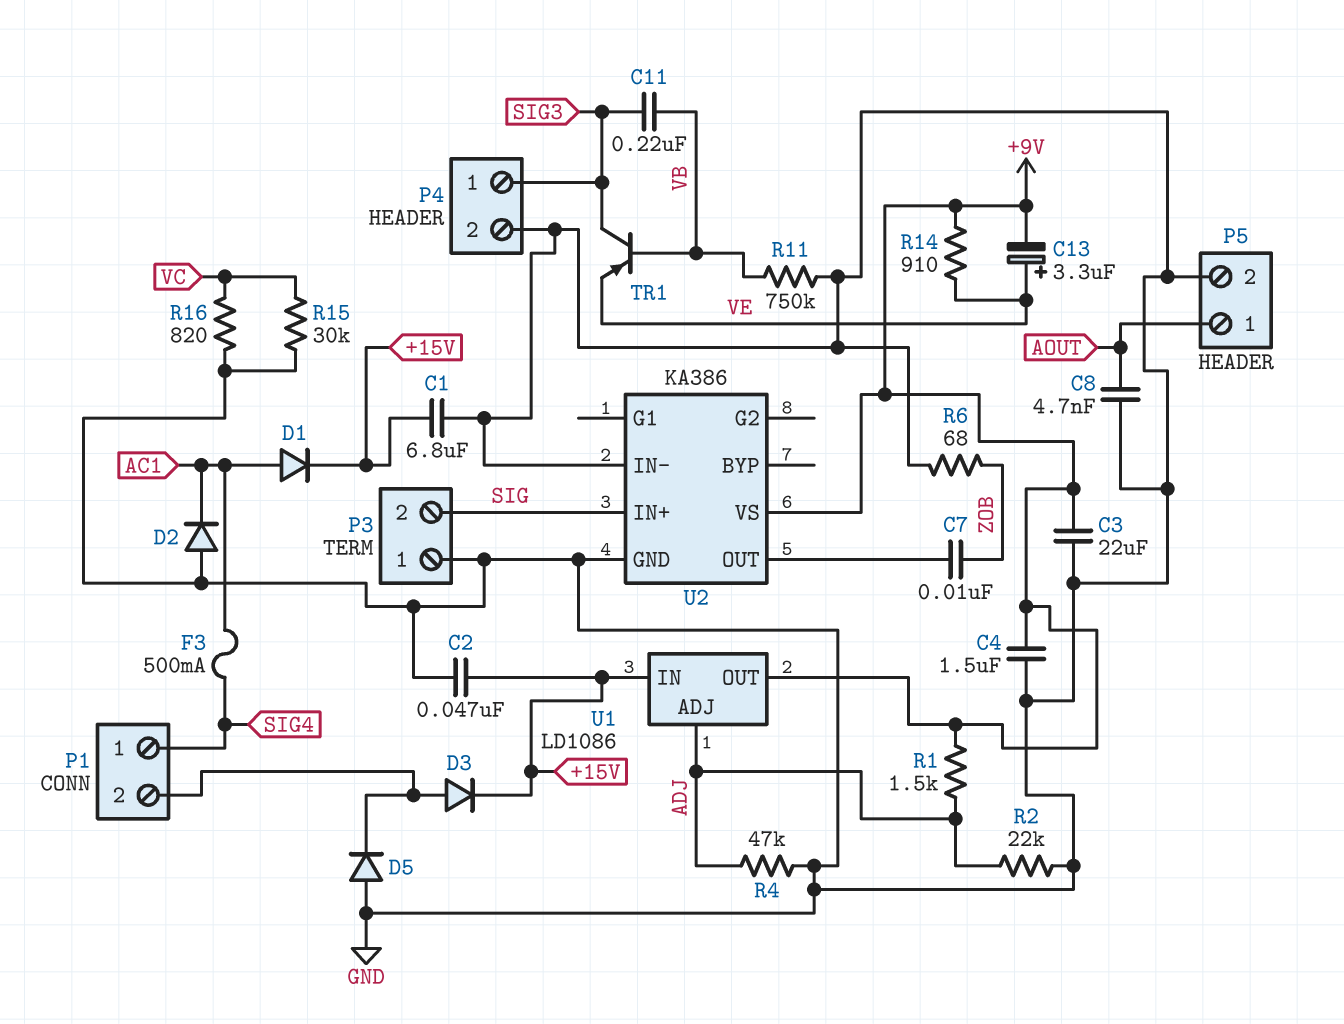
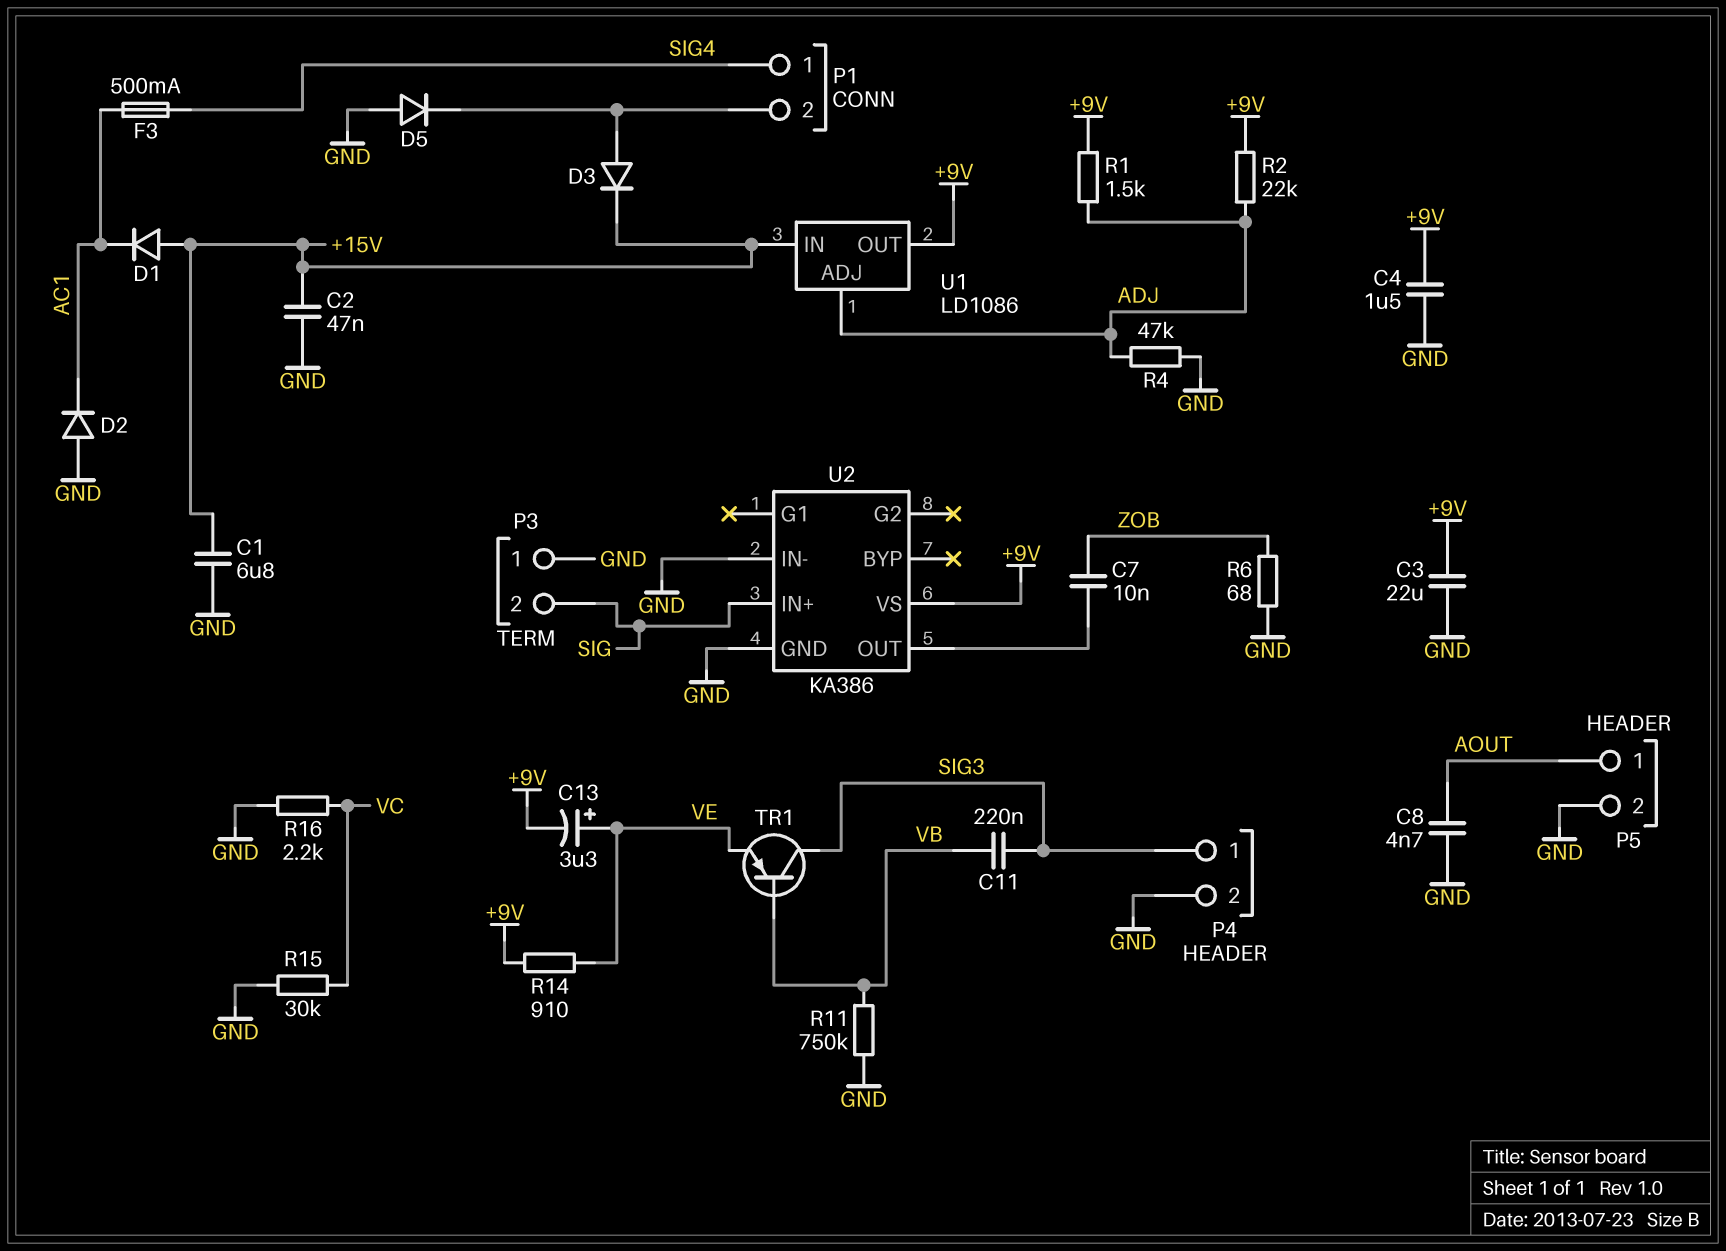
D1: diode (A AC1, K +15V) -> diode (A +15V, K AC1)
R2: 22k (ADJ, GND) -> 22k (+9V, ADJ)
R16: 820 (GND, VC) -> 2.2k (GND, VC)

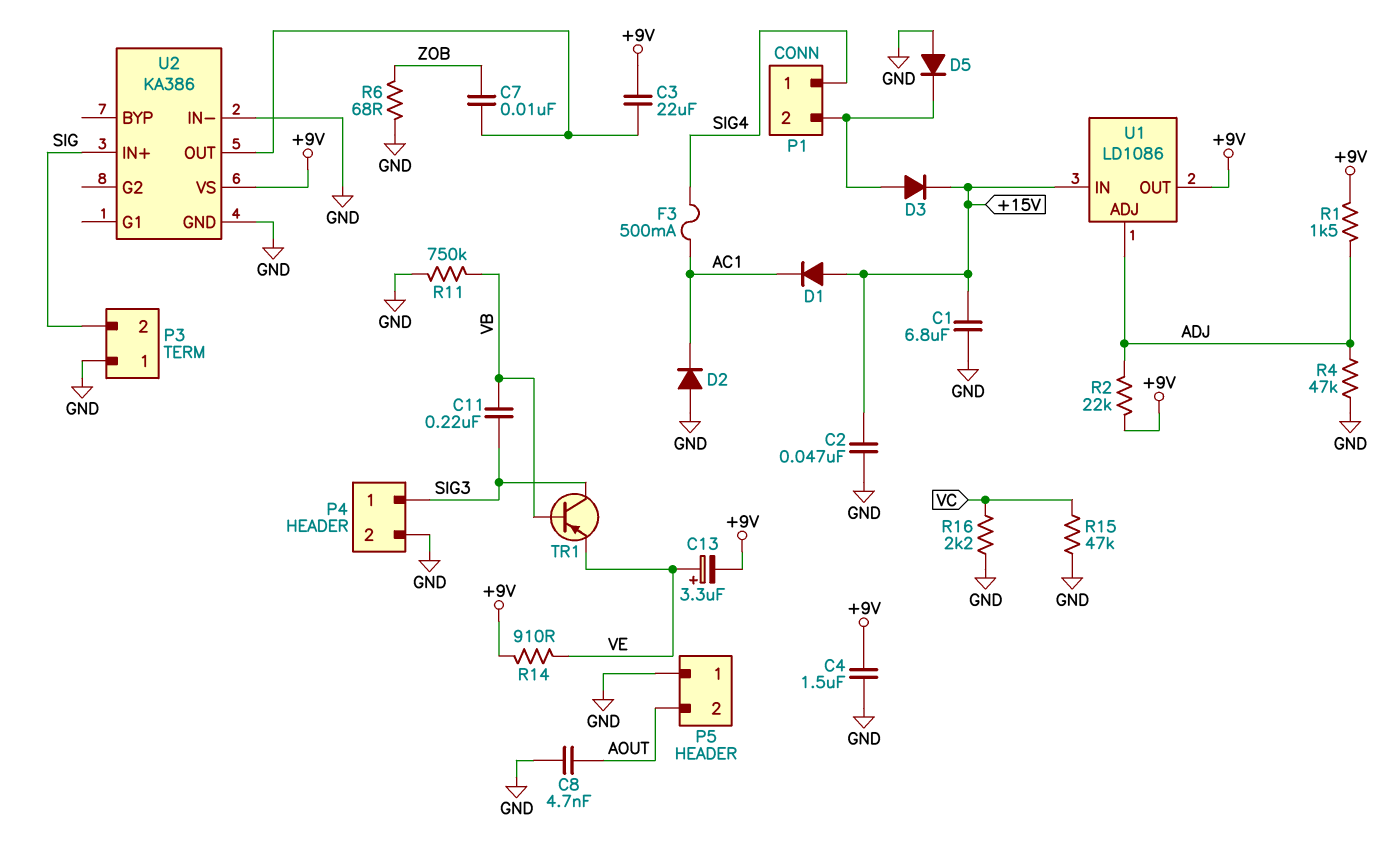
C3: 22uF (+9V, GND) -> 22uF (+9V, U2/OUT)
P5 pin 1: AOUT -> GND
P5 pin 2: GND -> AOUT
R15: 30k (GND, VC) -> 47k (GND, VC)

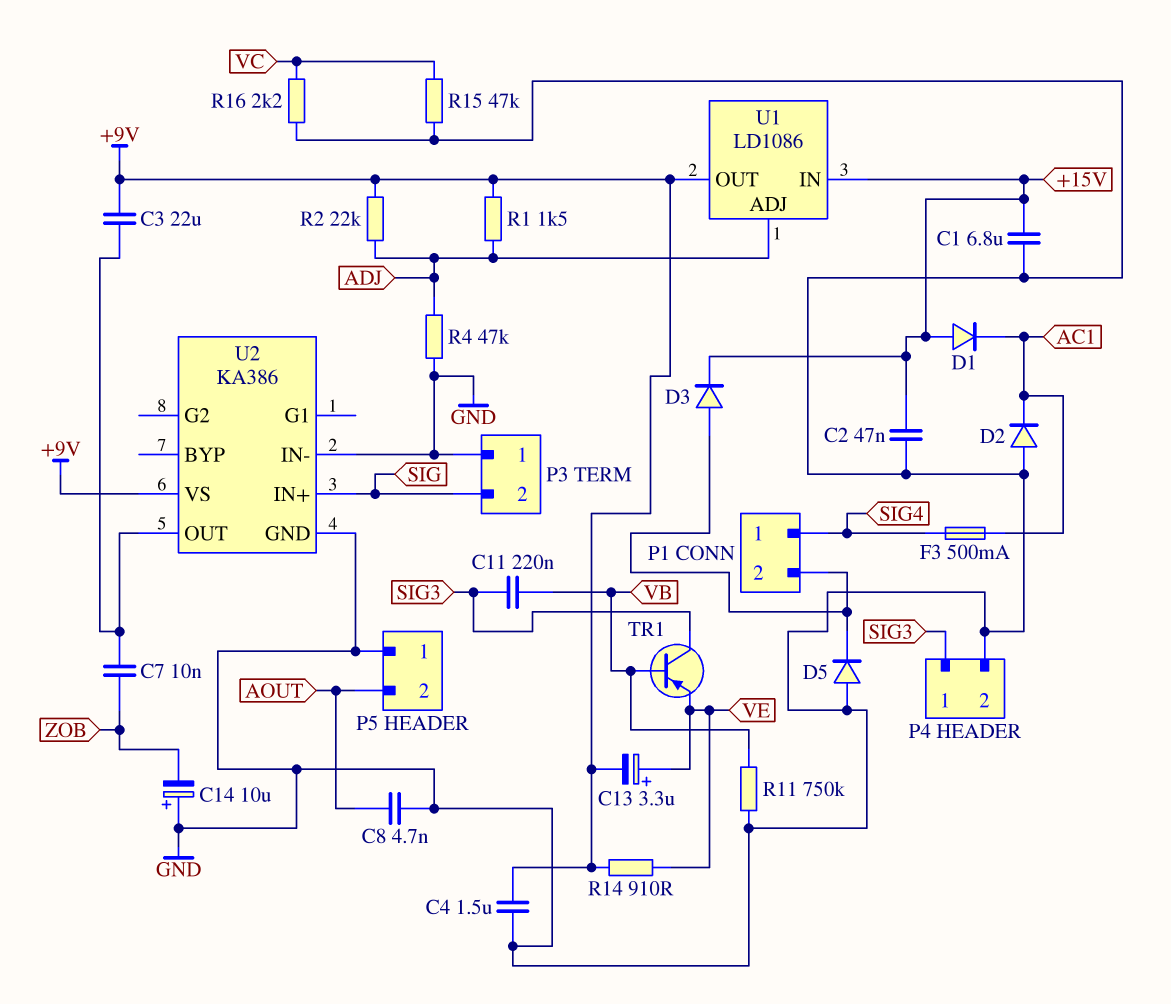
C14: none -> 10uF (plus GND, minus ZOB)
R6: 68 (GND, ZOB) -> none

